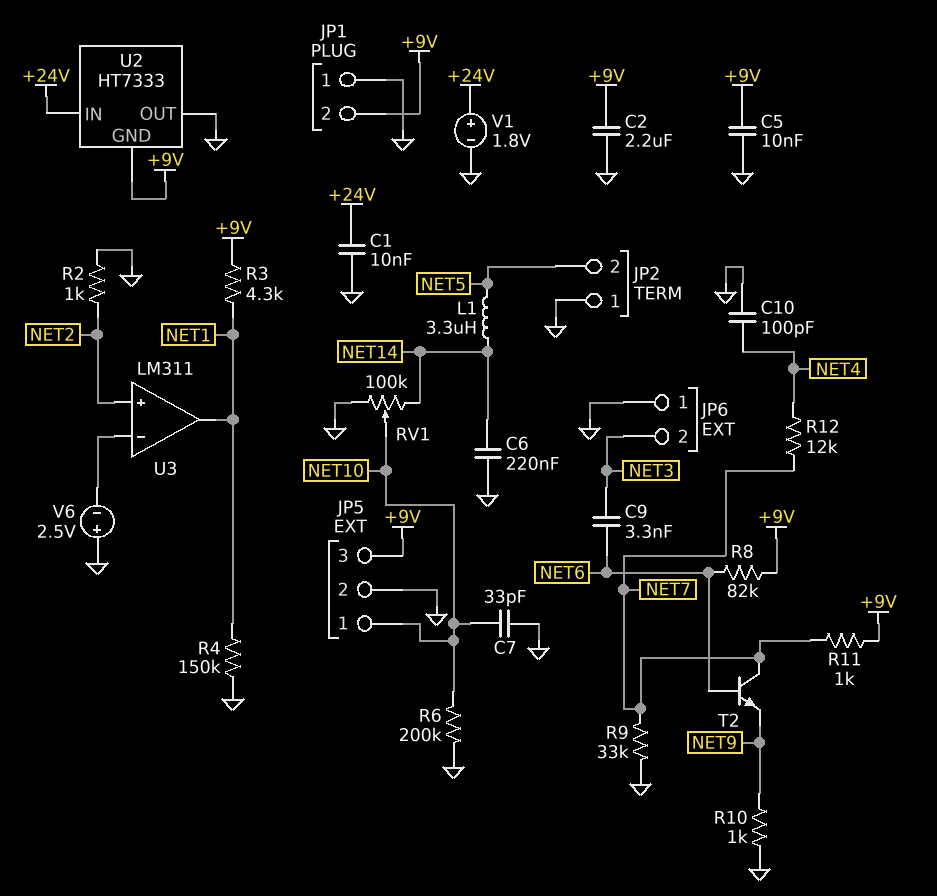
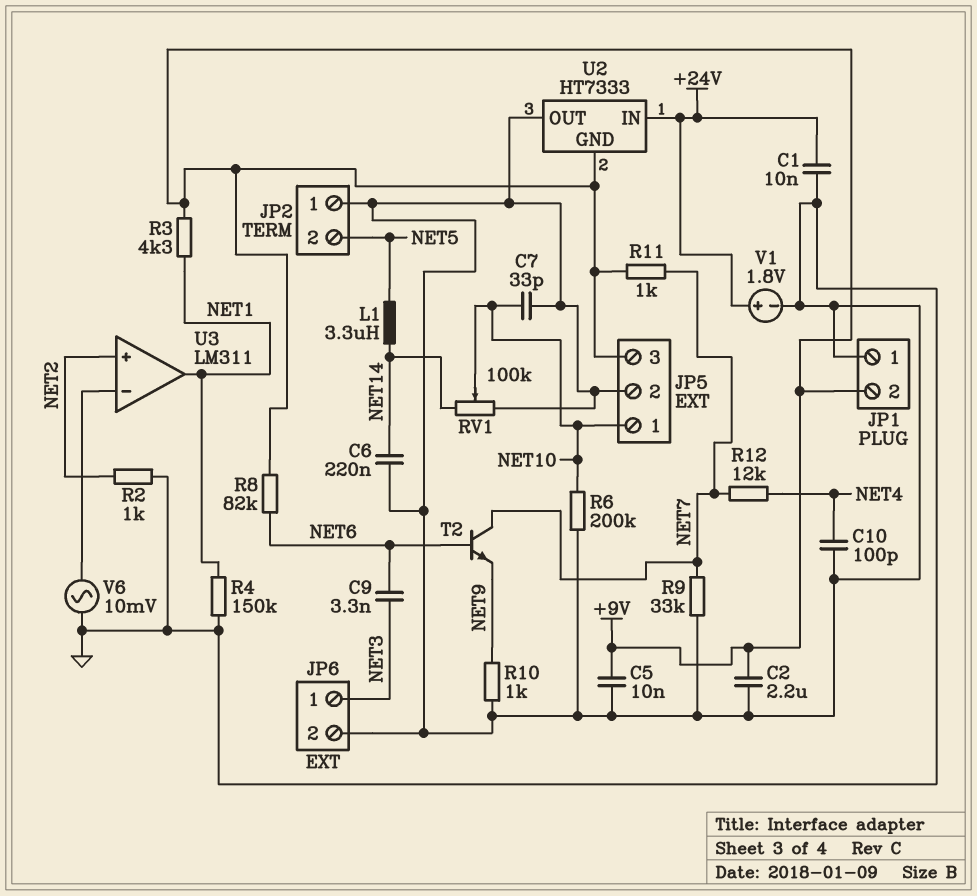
JP6 pin 1: GND -> NET3
JP6 pin 2: NET3 -> GND
V6: 2.5V (plus GND, minus U3/in-) -> AC 10mV (GND, U3/in-)

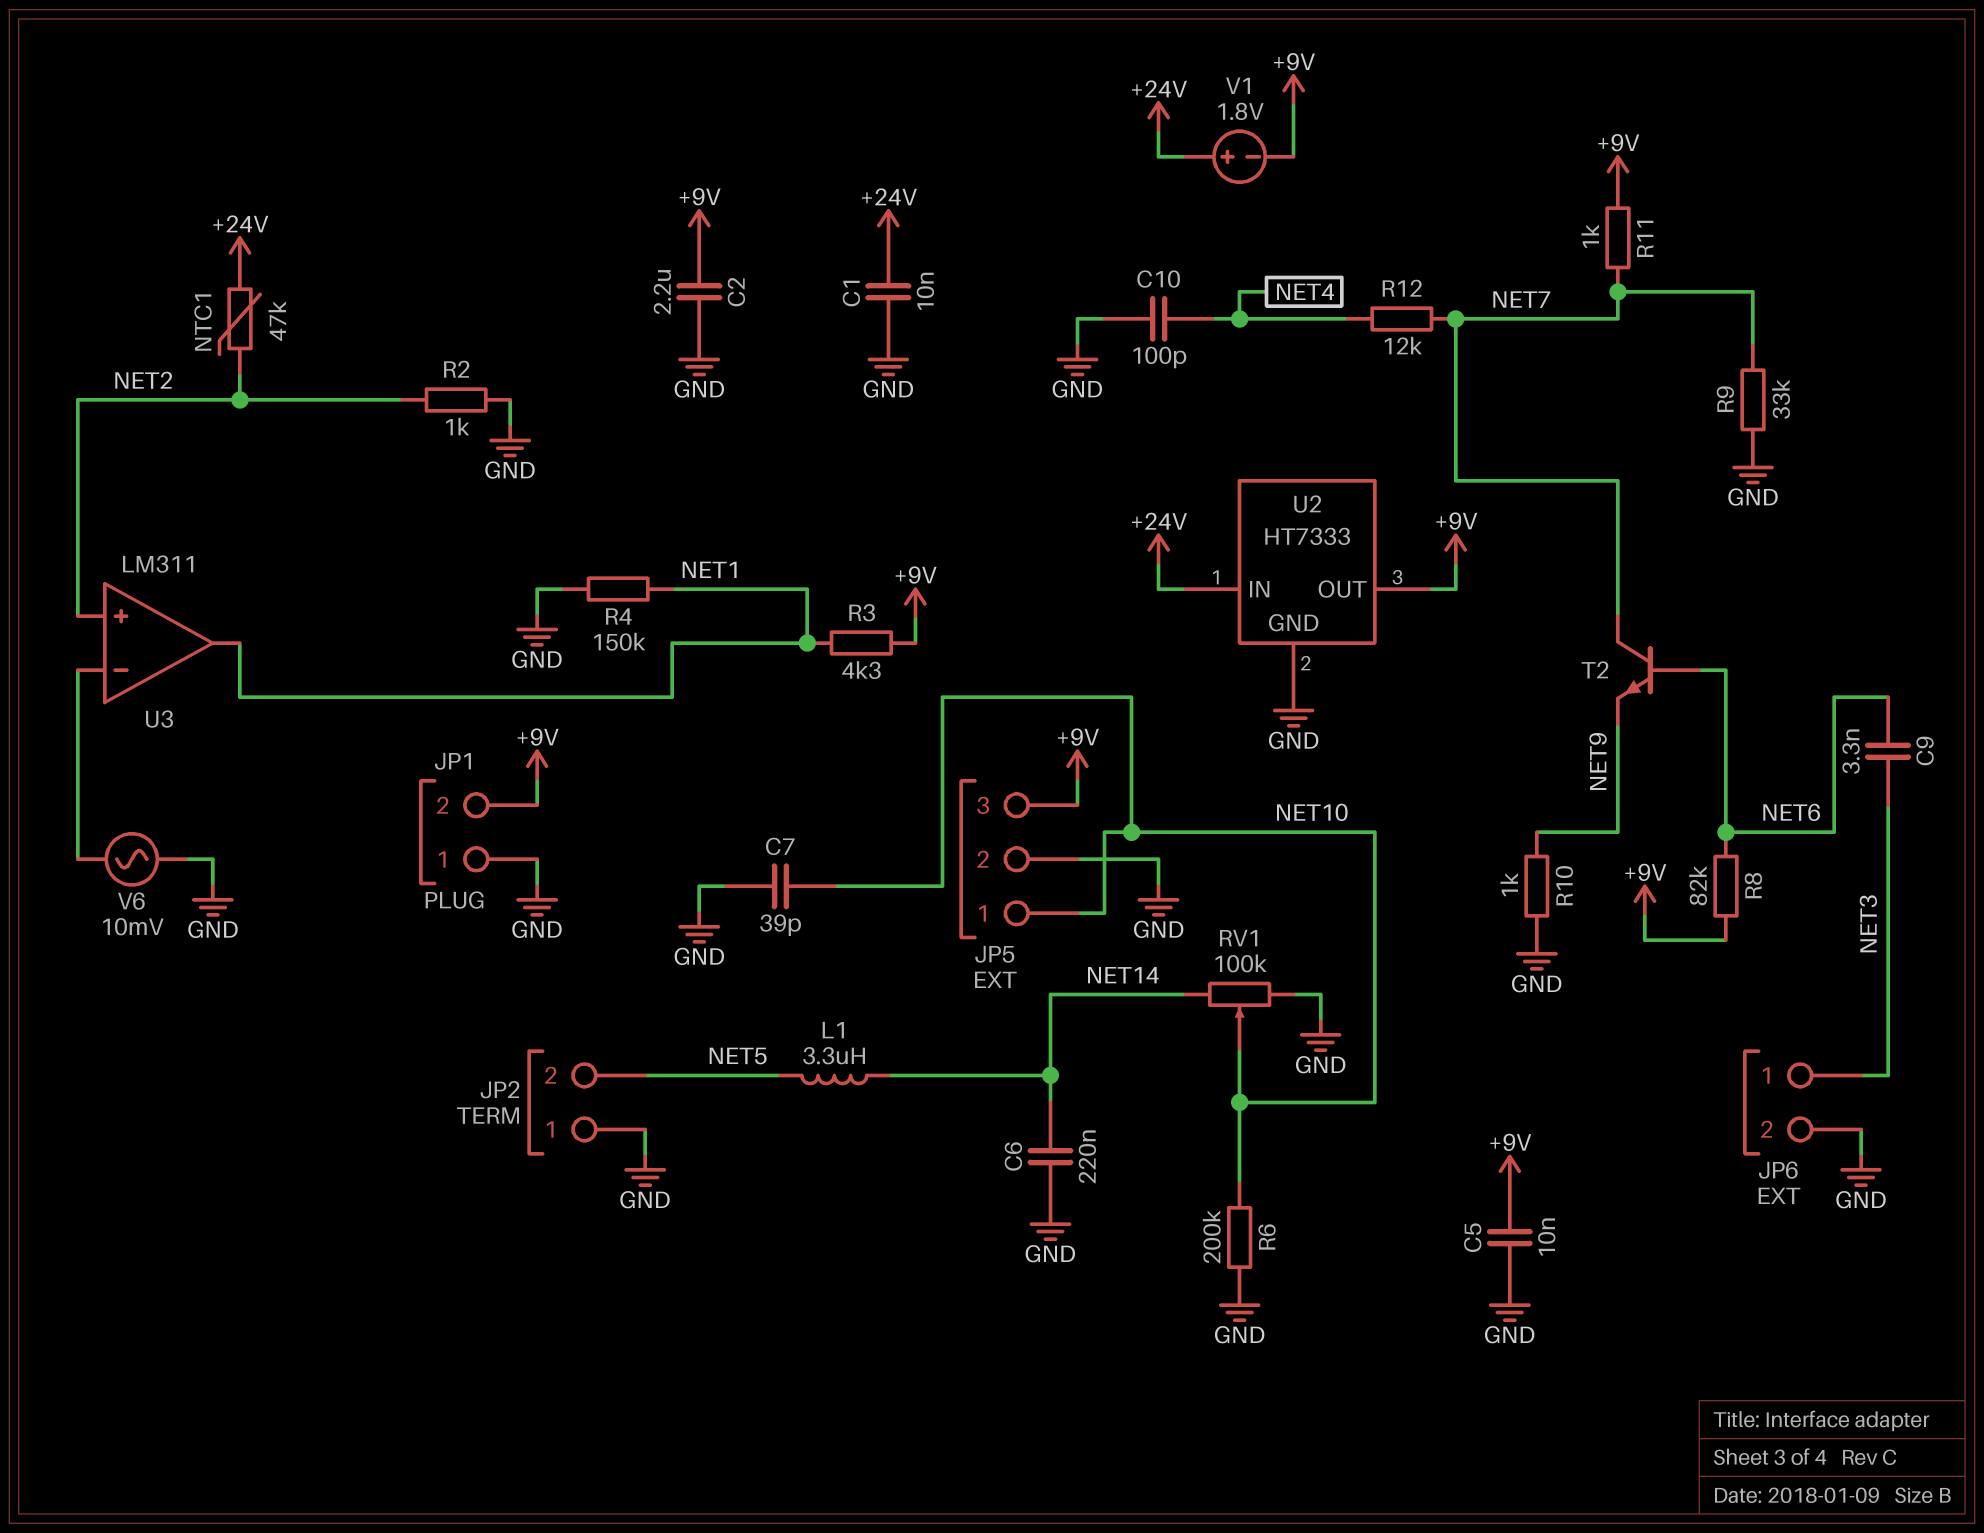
C7: 33pF (GND, NET10) -> 39pF (GND, NET10)
NTC1: none -> 47k (+24V, NET2)
U2 pin GND: +9V -> GND
U2 pin OUT: GND -> +9V
V1: 1.8V (plus +24V, minus GND) -> 1.8V (plus +24V, minus +9V)

